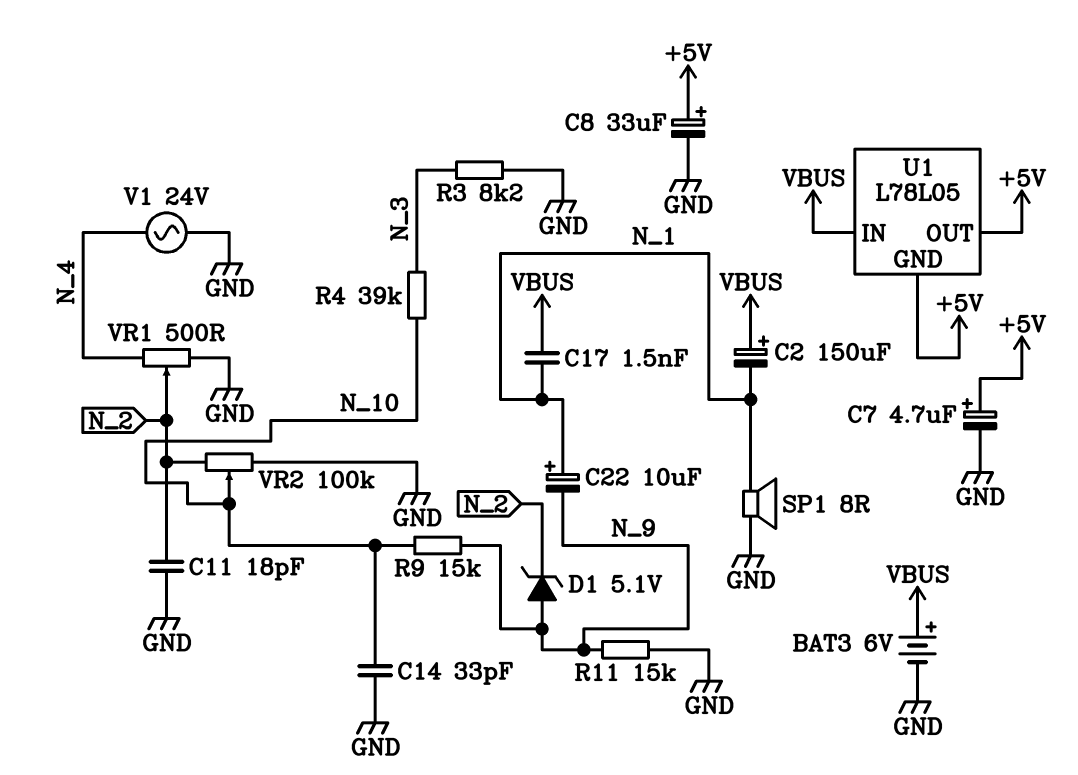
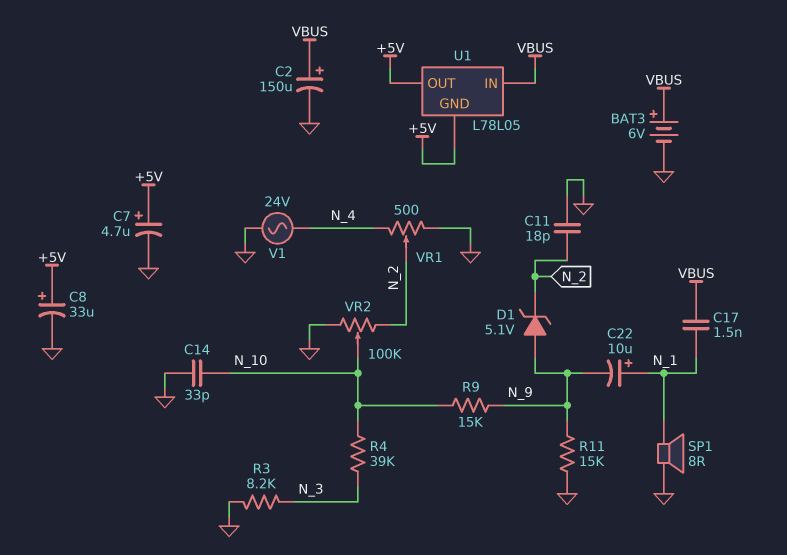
C2: 150uF (plus VBUS, minus N_1) -> 150uF (plus VBUS, minus GND)

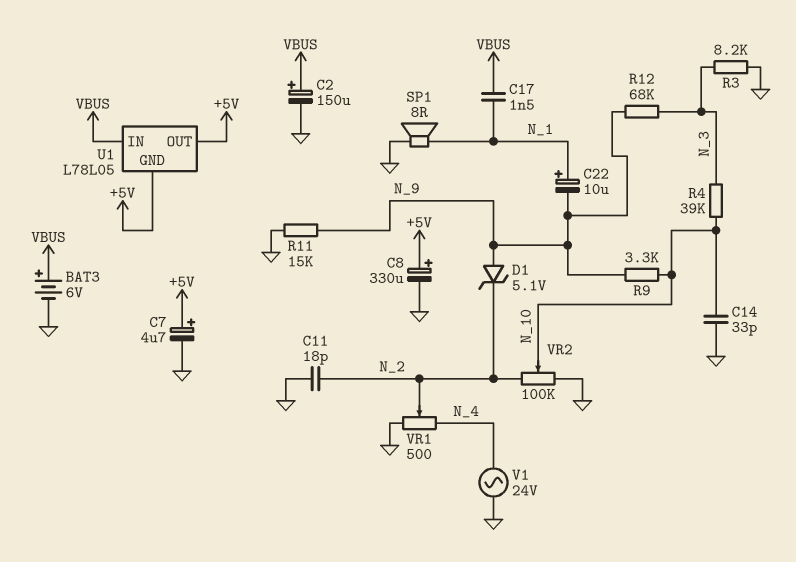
C8: 33uF (plus +5V, minus GND) -> 330uF (plus +5V, minus GND)
R9: 15k (N_9, N_10) -> 3.3k (N_9, N_10)
R12: none -> 68k (N_3, N_9)

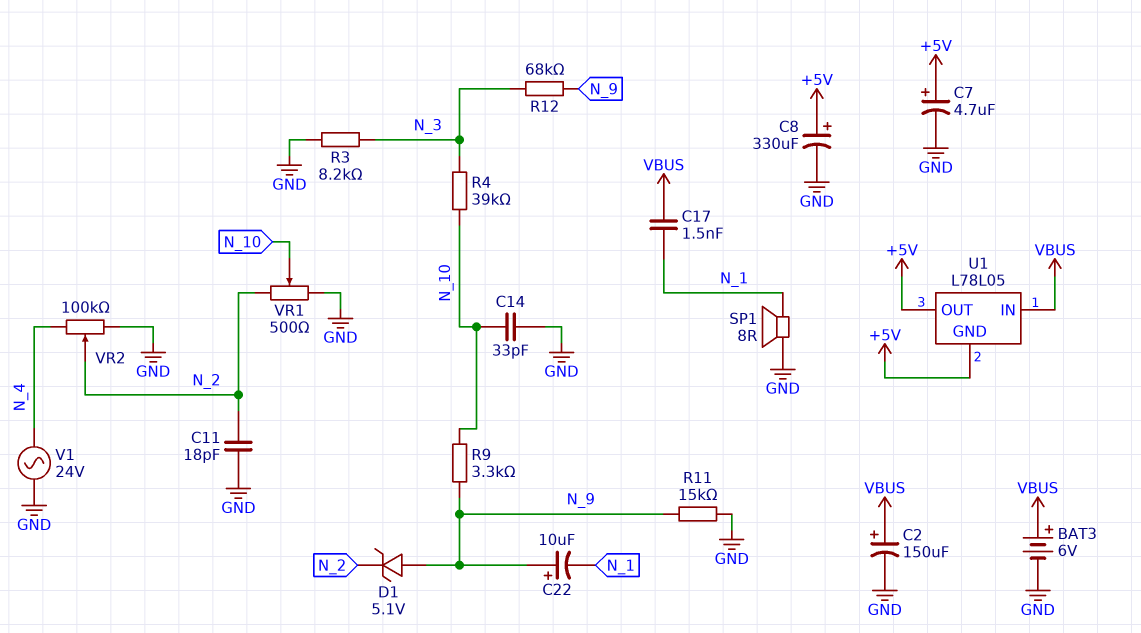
C22: 10uF (plus N_1, minus N_9) -> 10uF (plus N_9, minus N_1)
VR1: 500 (GND, N_4, wiper N_2) -> 500 (GND, N_2, wiper N_10)
VR2: 100k (GND, N_2, wiper N_10) -> 100k (GND, N_4, wiper N_2)

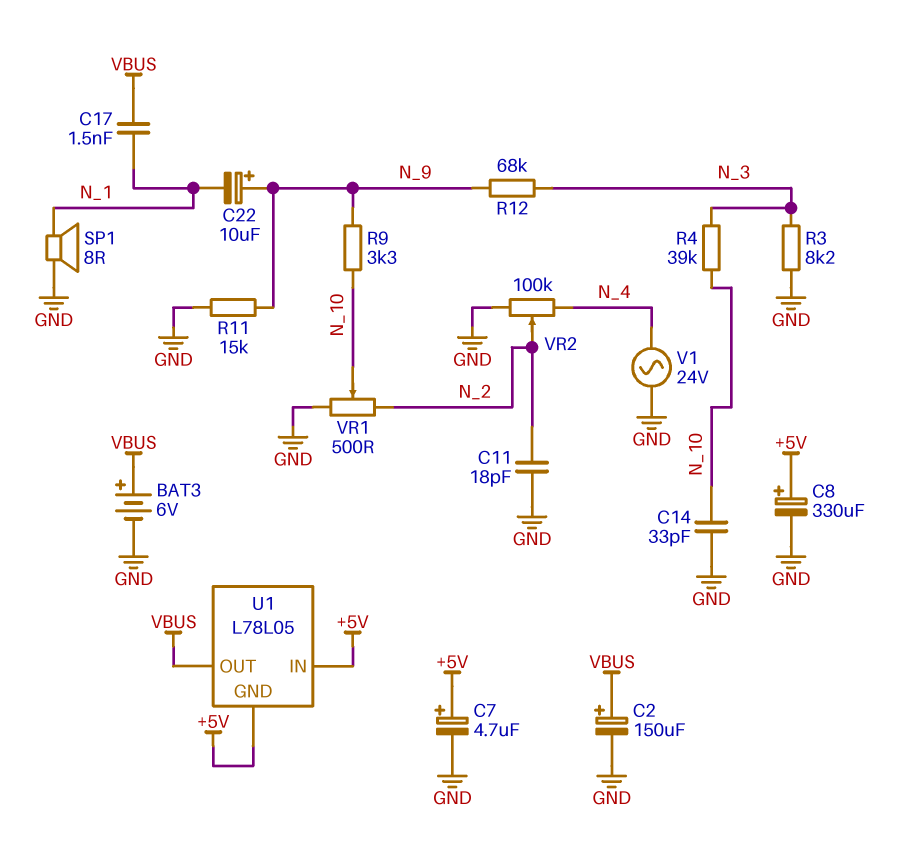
D1: zener 5.1V (A N_9, K N_2) -> none
U1 pin IN: VBUS -> +5V
U1 pin OUT: +5V -> VBUS

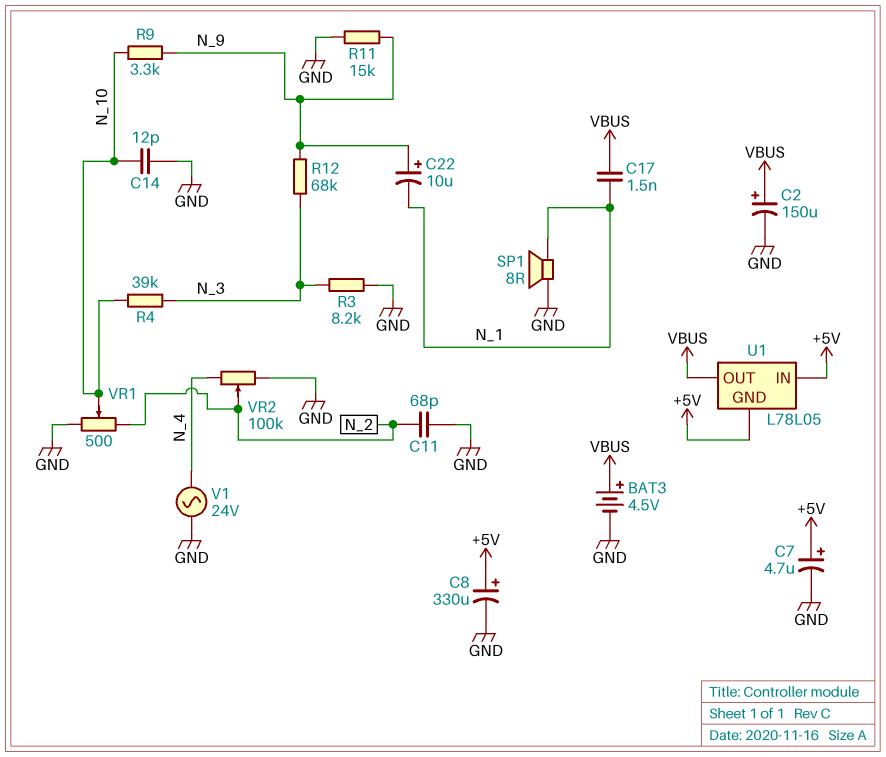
BAT3: 6V (plus VBUS, minus GND) -> 4.5V (plus VBUS, minus GND)
C11: 18pF (GND, N_2) -> 68pF (GND, N_2)
C14: 33pF (GND, N_10) -> 12pF (GND, N_10)

